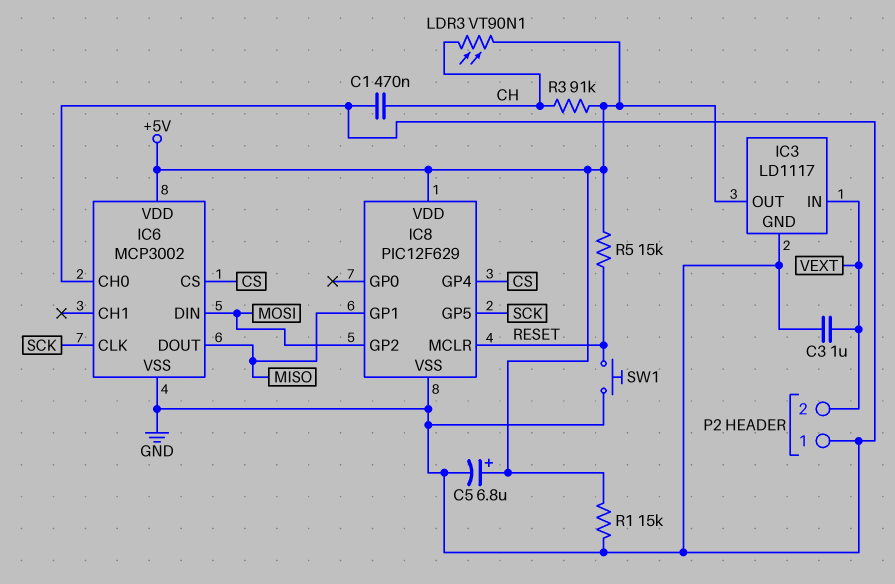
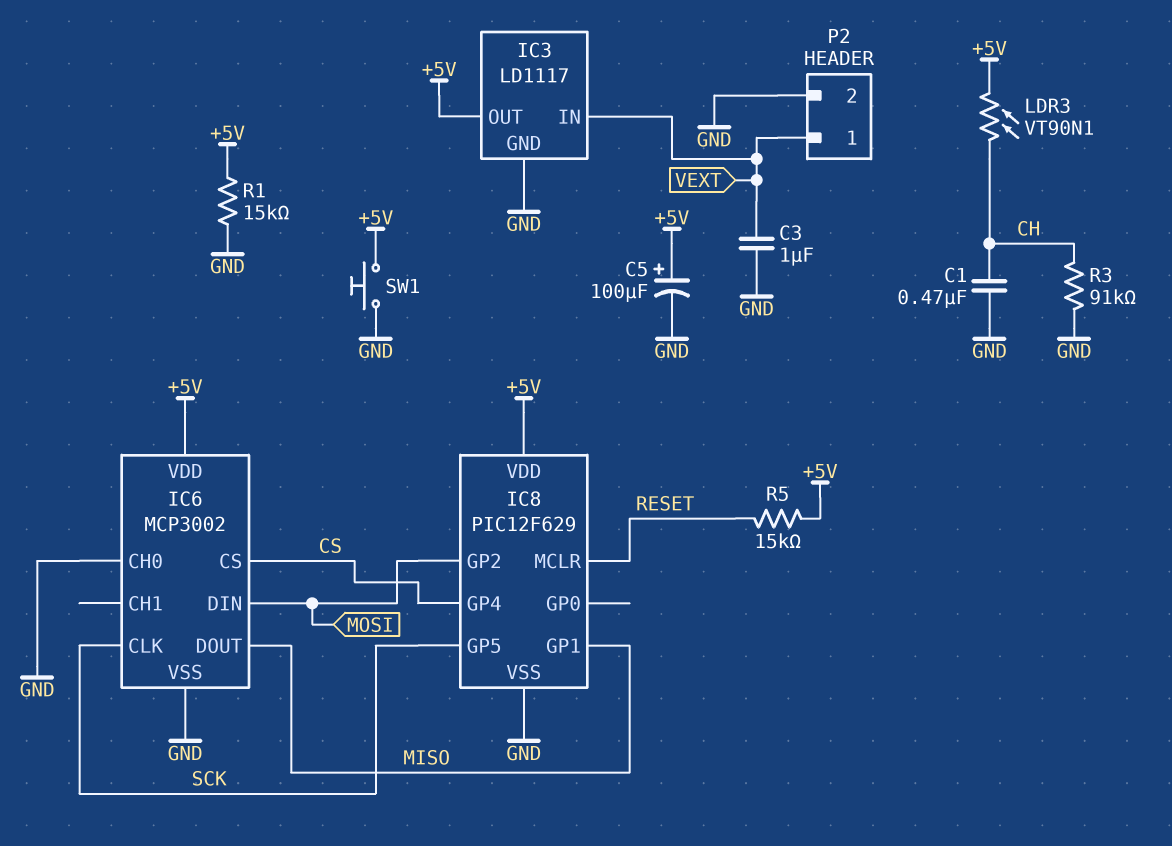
C5: 6.8uF (plus +5V, minus GND) -> 100uF (plus +5V, minus GND)
P2 pin 1: GND -> VEXT
P2 pin 2: VEXT -> GND
R3: 91k (+5V, CH) -> 91k (CH, GND)
SW1: button (GND, RESET) -> button (+5V, GND)

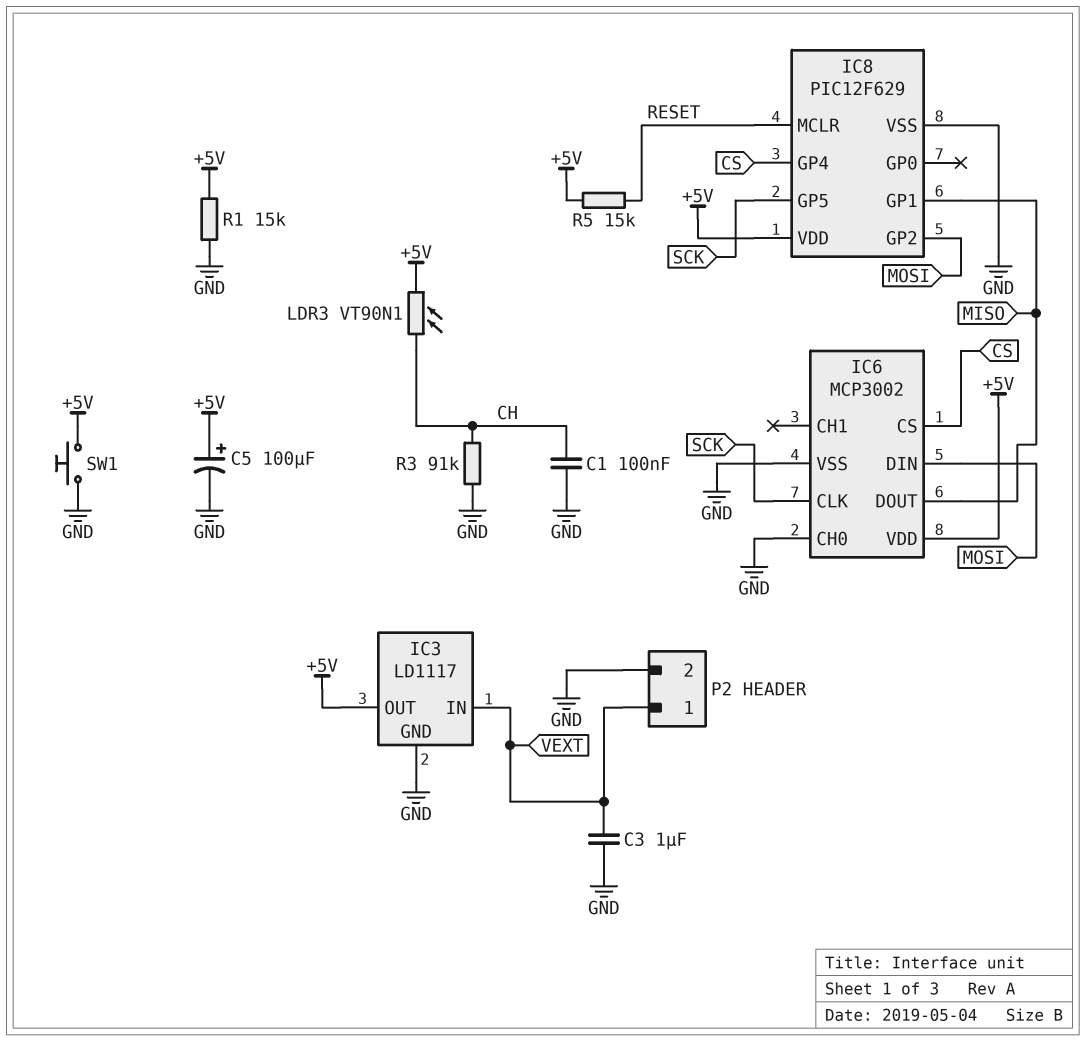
C1: 470nF (CH, GND) -> 100nF (CH, GND)

